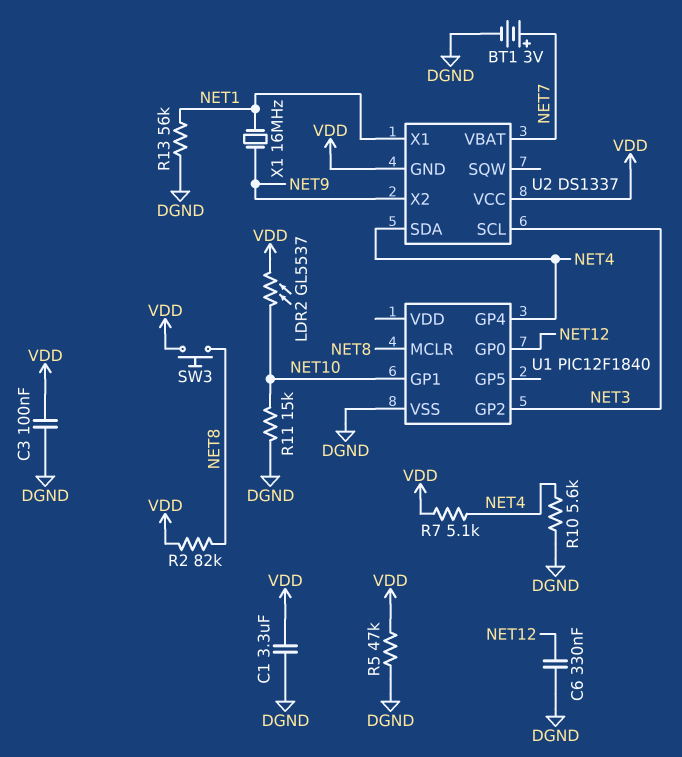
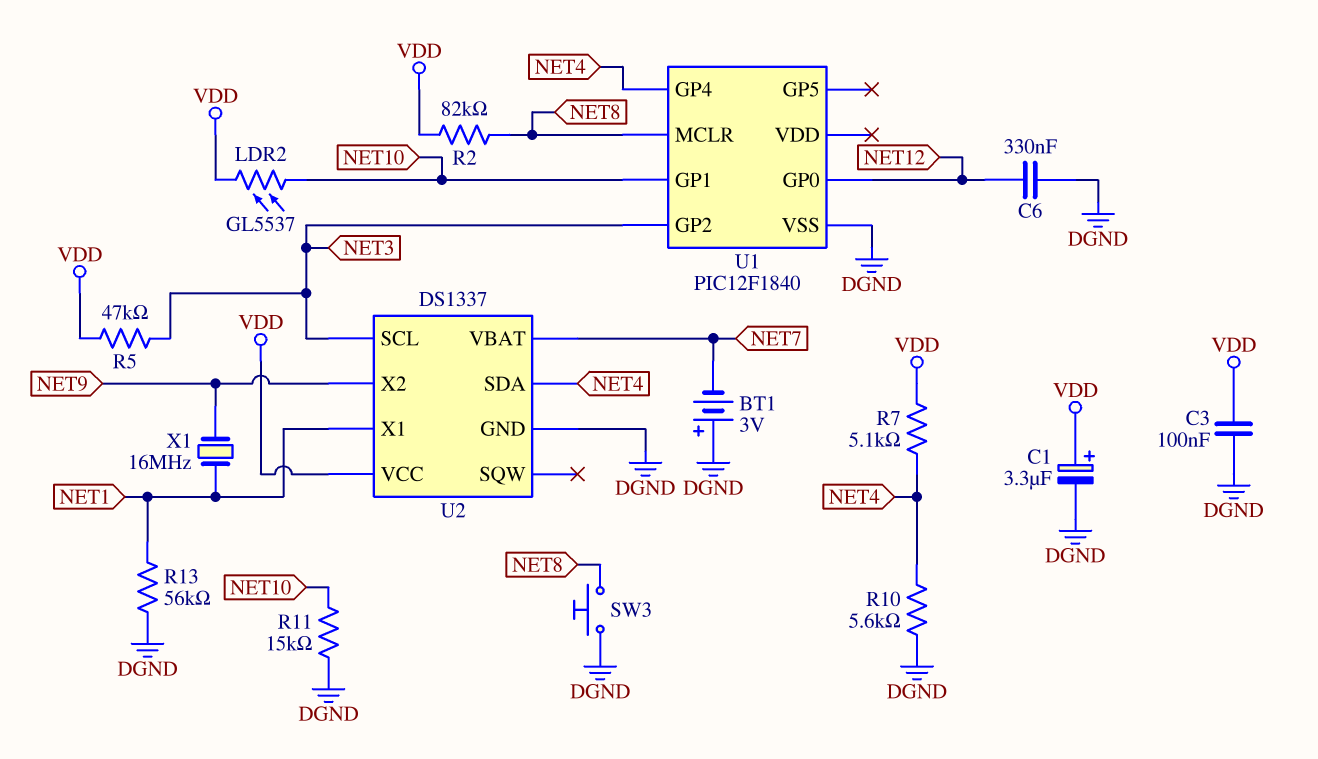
BT1: 3V (plus NET7, minus DGND) -> 3V (plus DGND, minus NET7)
C1: 3.3uF (DGND, VDD) -> 3.3uF (plus VDD, minus DGND)
R5: 47k (DGND, VDD) -> 47k (NET3, VDD)
SW3: button (NET8, VDD) -> button (DGND, NET8)
U2 pin GND: VDD -> DGND

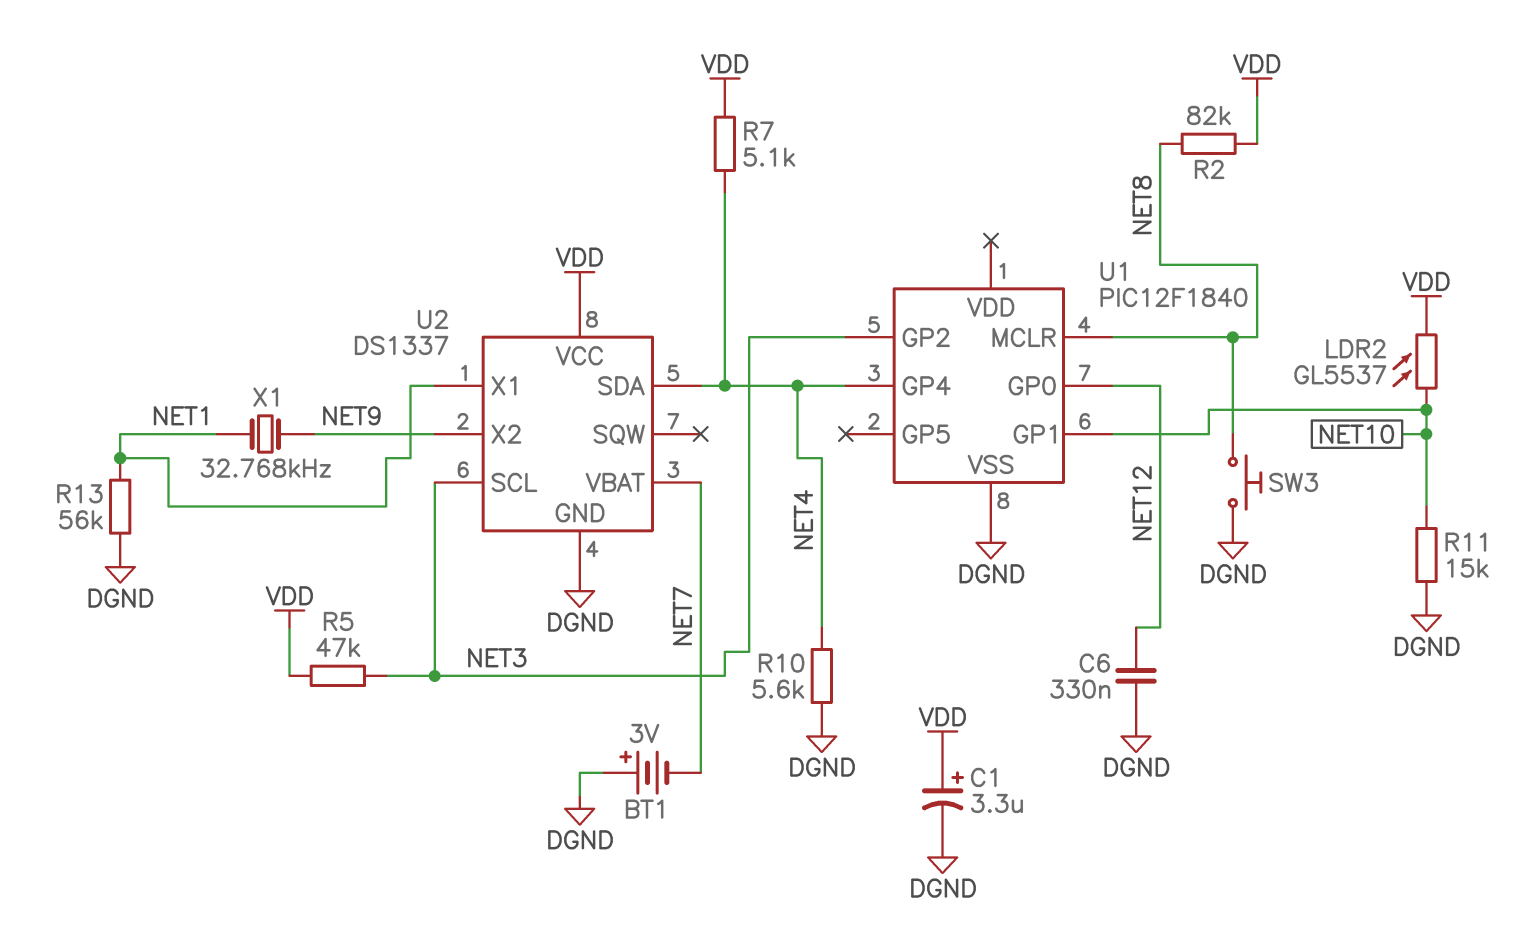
C3: 100nF (DGND, VDD) -> none
X1: 16MHz (NET1, NET9) -> 32.768kHz (NET1, NET9)

